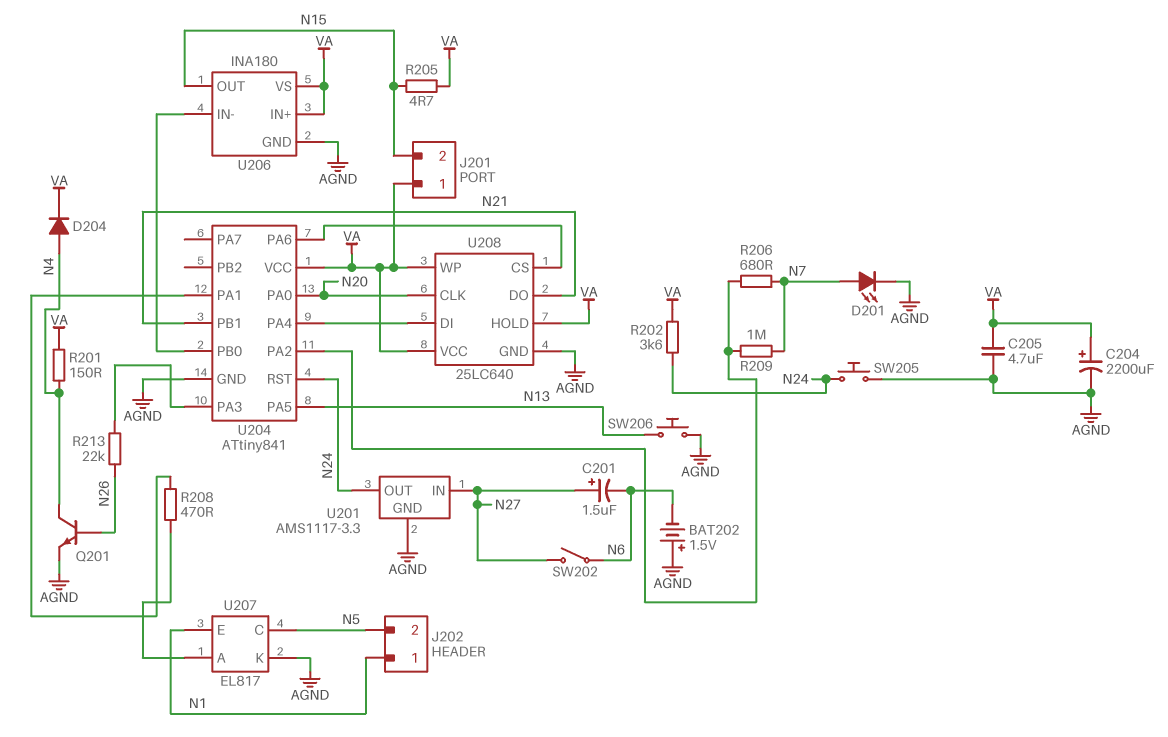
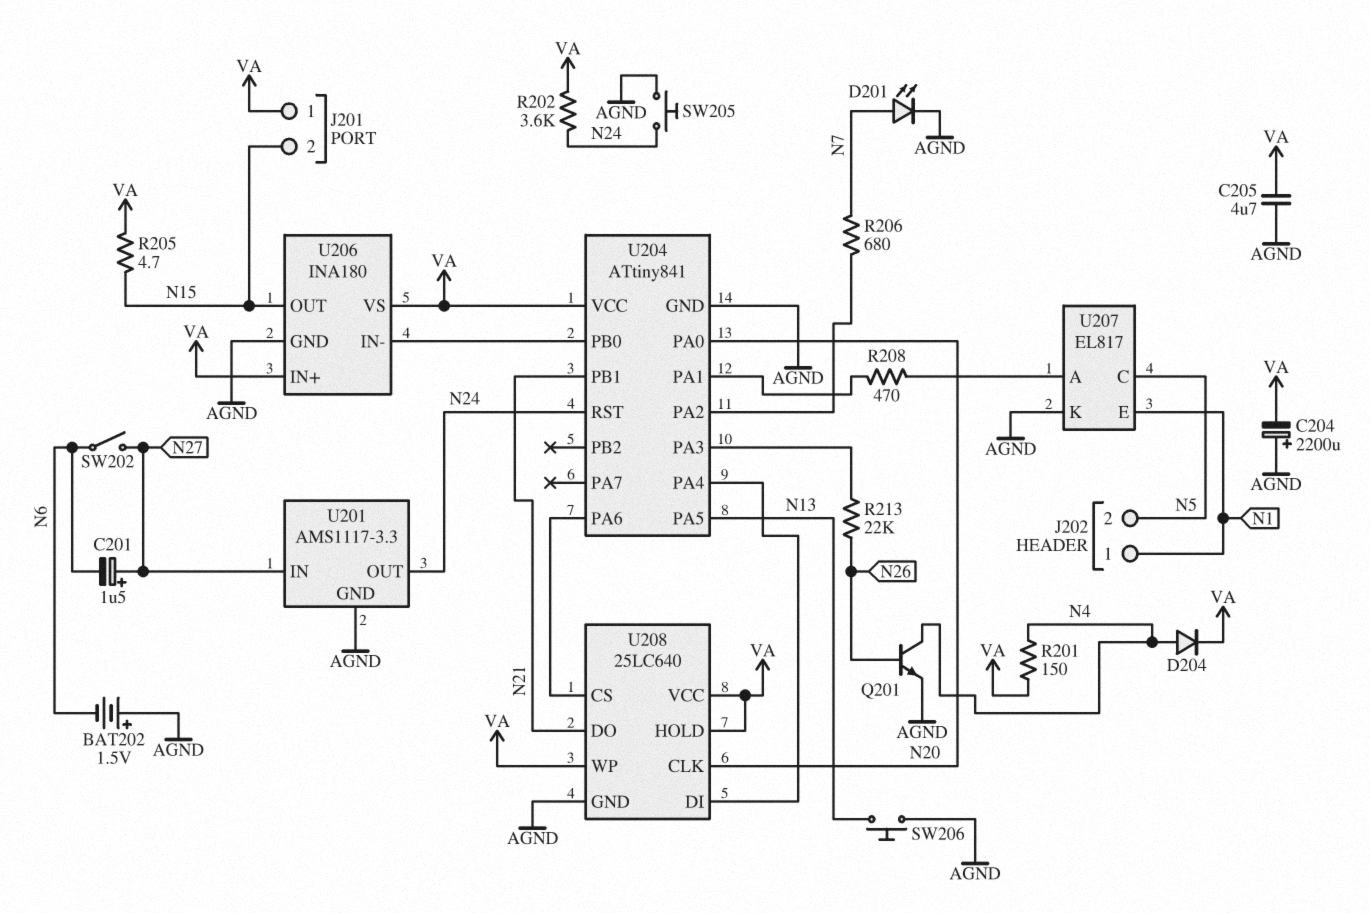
C204: 2200uF (plus VA, minus AGND) -> 2200uF (plus AGND, minus VA)
R209: 1M (N7, U204/PA2) -> none

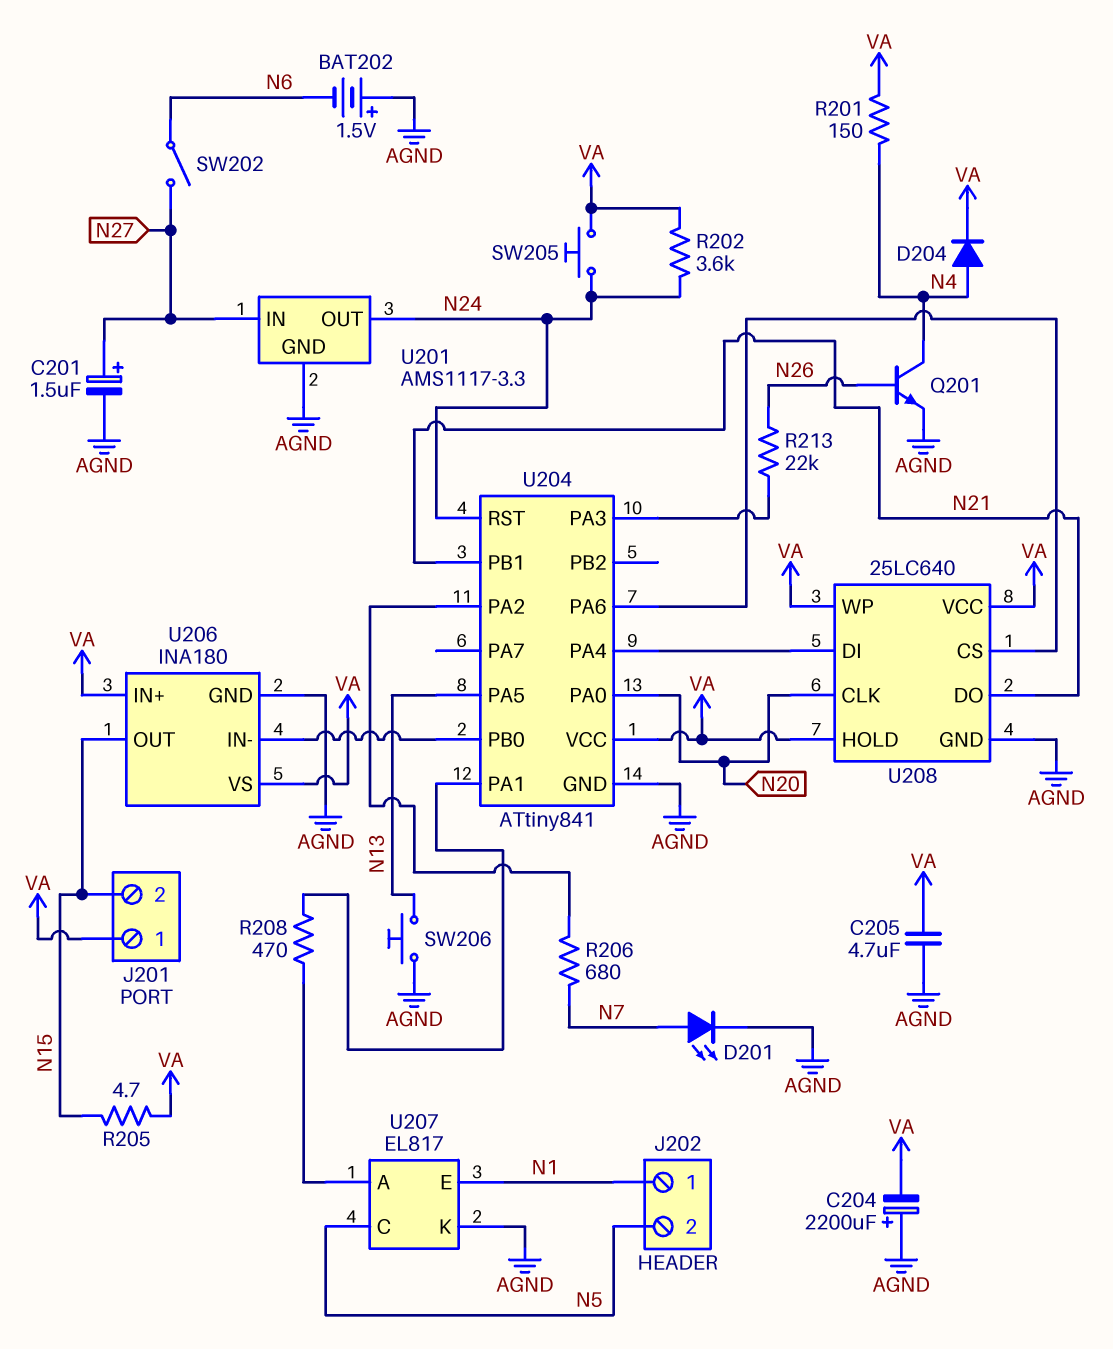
C201: 1.5uF (plus N27, minus N6) -> 1.5uF (plus N27, minus AGND)
SW205: button (AGND, N24) -> button (N24, VA)

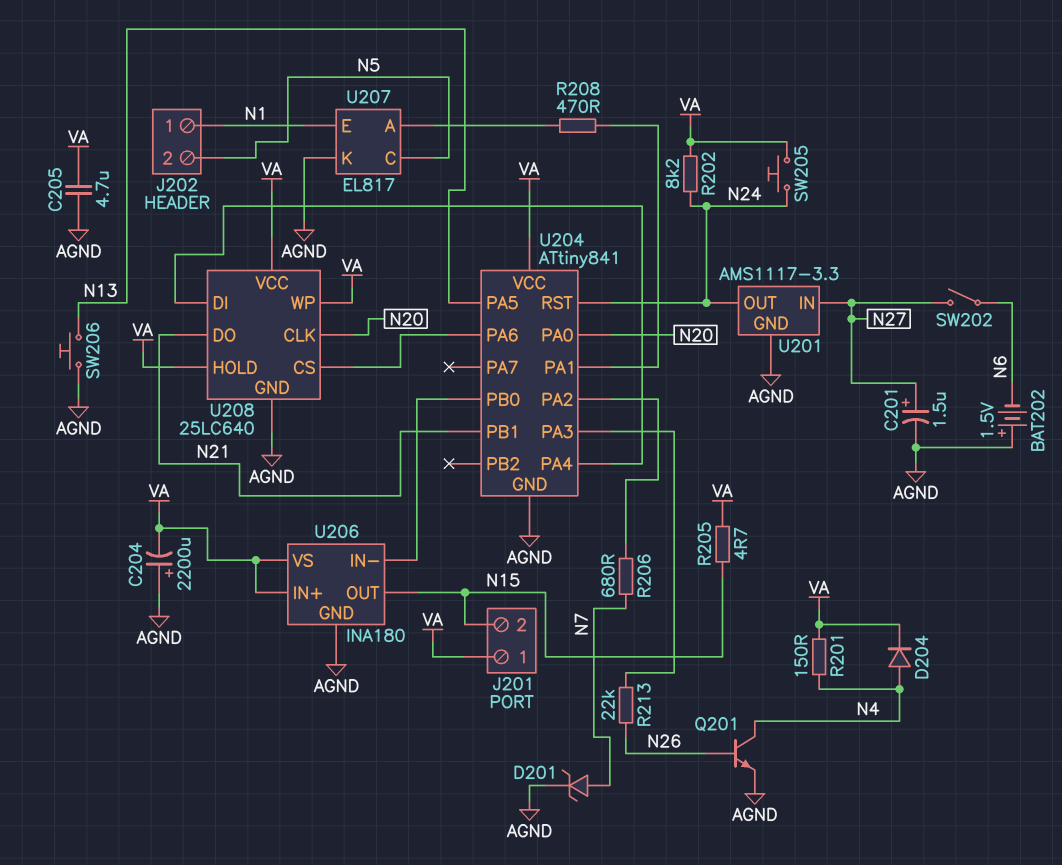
D201: LED (A N7, K AGND) -> zener (A N7, K AGND)
R202: 3.6k (N24, VA) -> 8.2k (N24, VA)

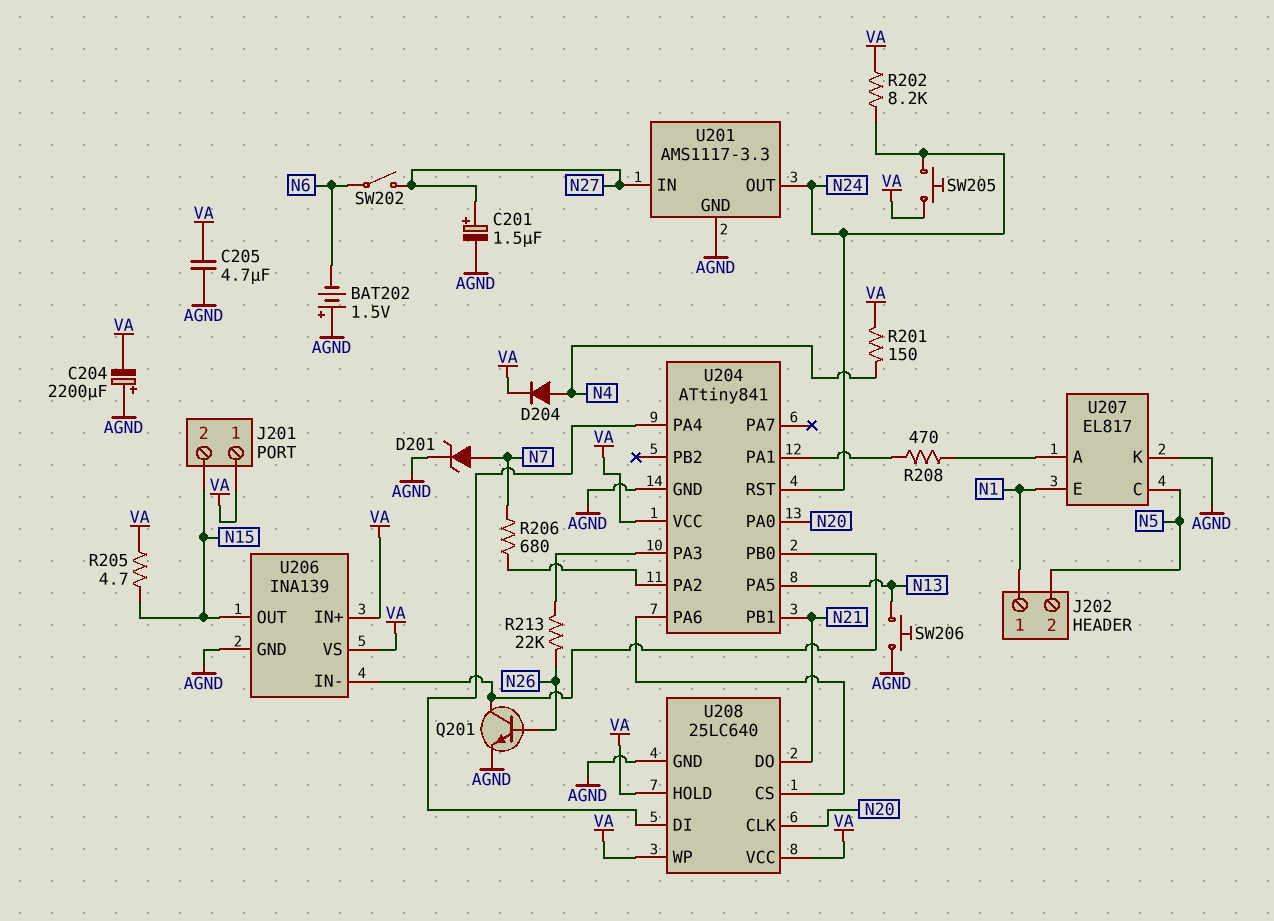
Q201: NPN (B N26, C N4, E AGND) -> NPN (B N26, C U204/PB0, E AGND)
U206: INA180 -> INA139

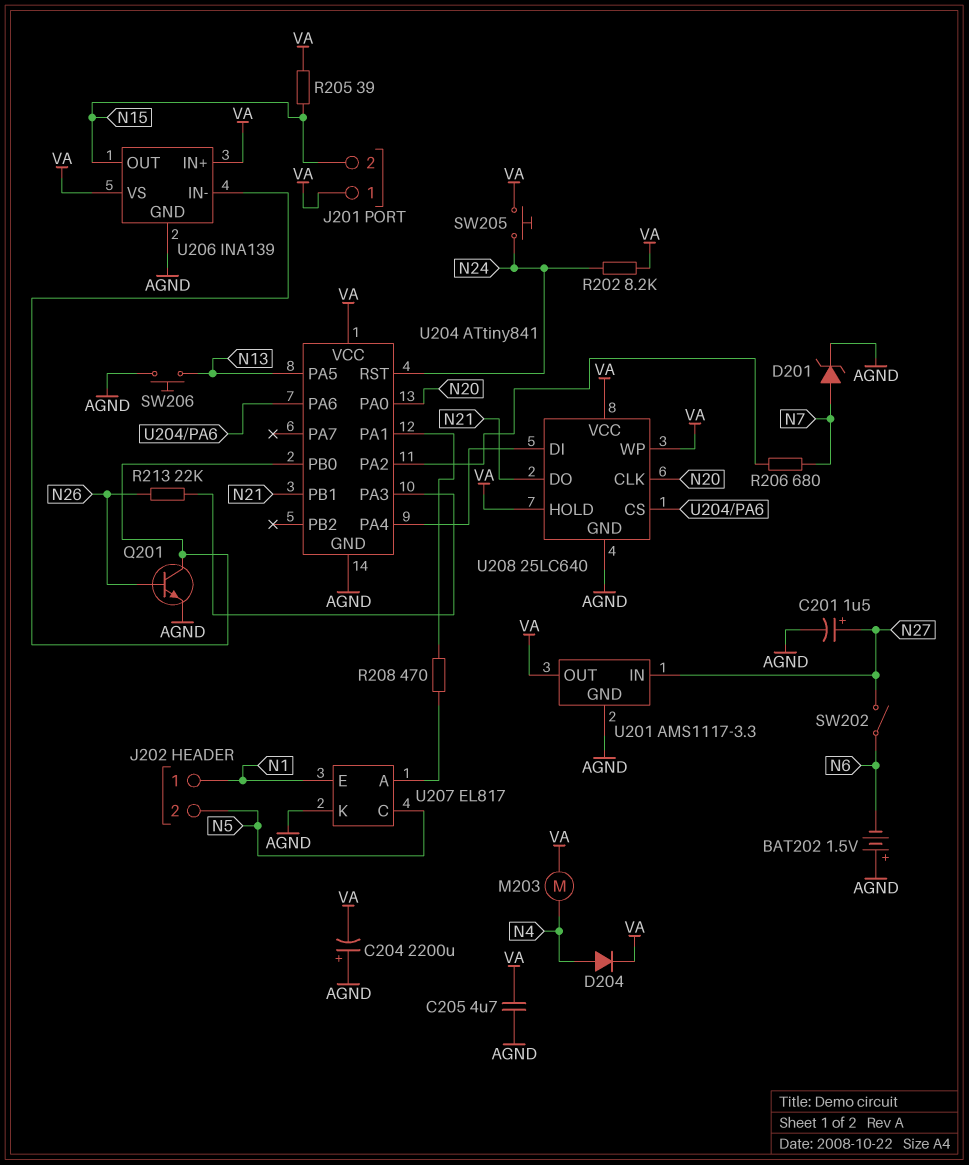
M203: none -> motor (N4, VA)
R201: 150 (N4, VA) -> none
R205: 4.7 (N15, VA) -> 39 (N15, VA)
U201 pin OUT: N24 -> VA

